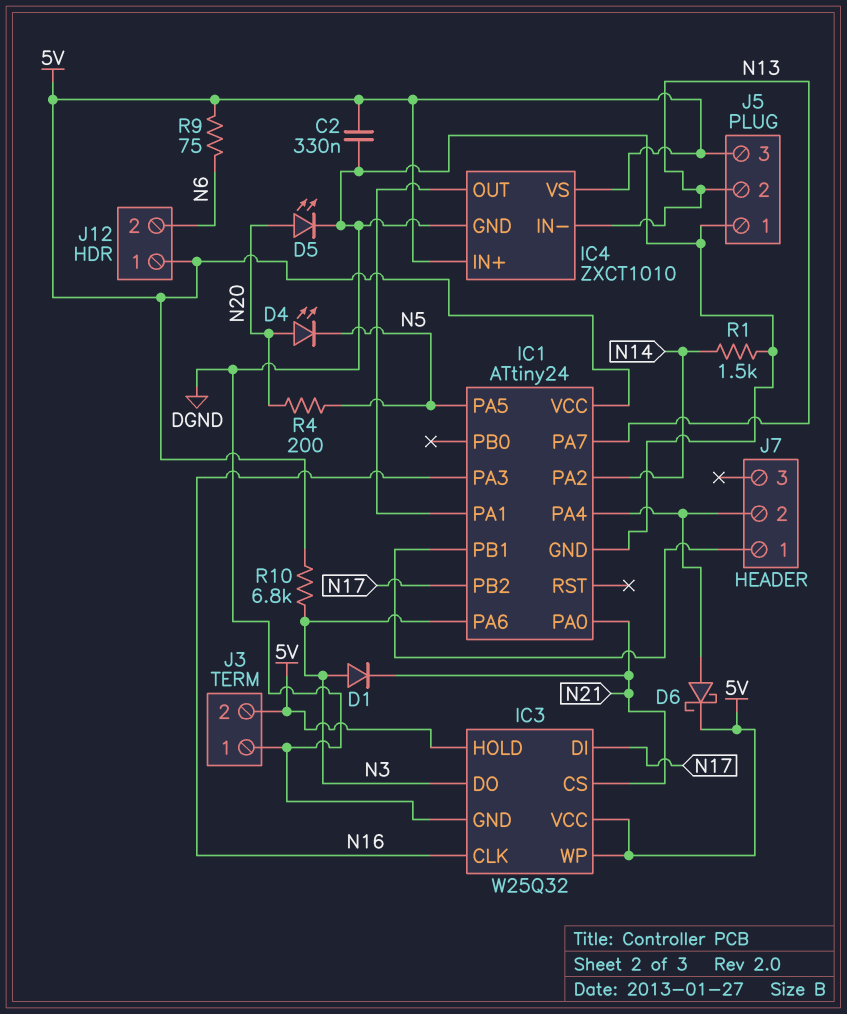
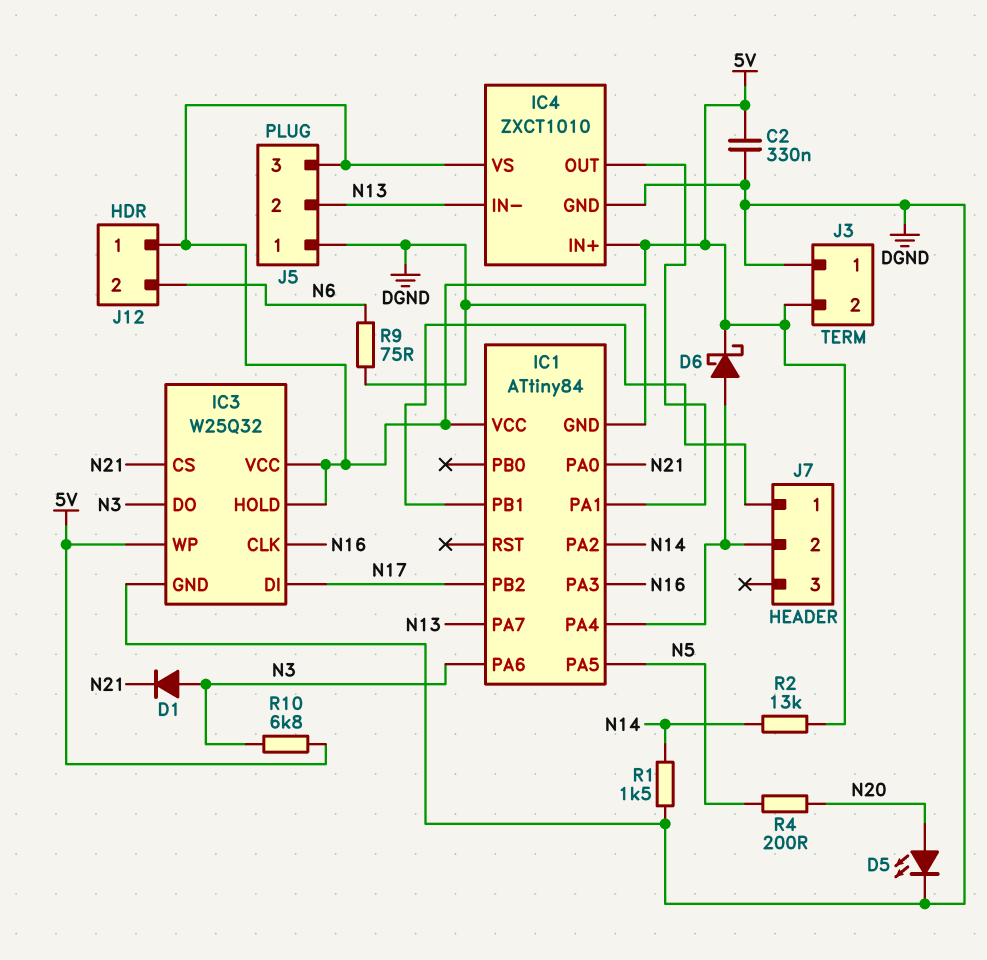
D4: LED (A N20, K N5) -> none
IC1: ATtiny24 -> ATtiny84
R2: none -> 13k (5V, N14)
R9: 75 (5V, N6) -> 75 (DGND, N6)

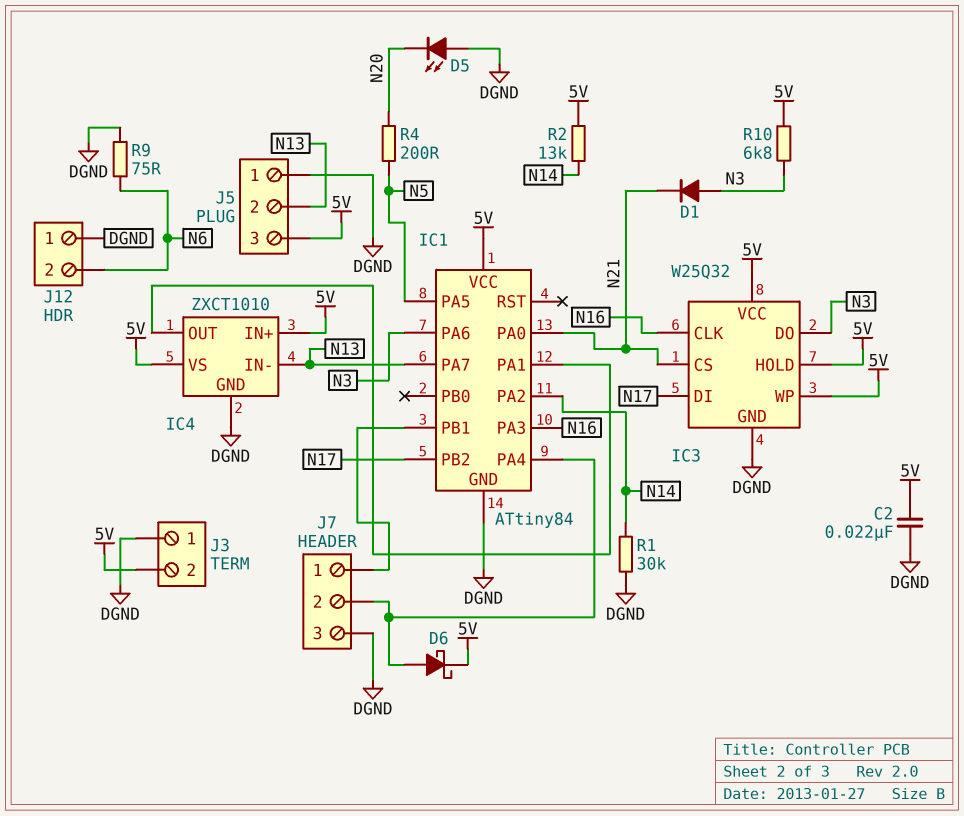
C2: 330nF (5V, DGND) -> 22nF (5V, DGND)
D5: LED (A N20, K DGND) -> LED (A DGND, K N20)
J7 pin 3: none -> DGND
J12 pin 1: 5V -> DGND
R1: 1.5k (DGND, N14) -> 30k (DGND, N14)

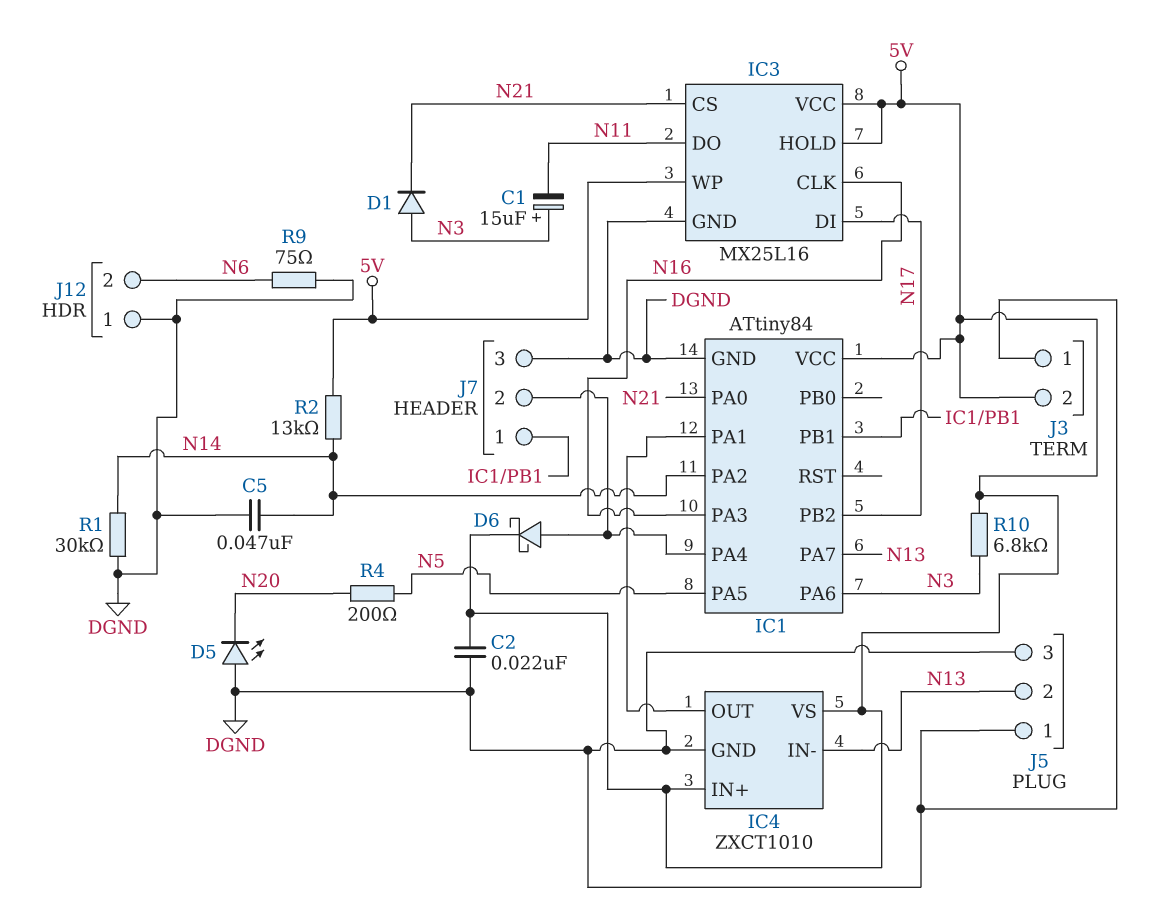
C1: none -> 15uF (plus N3, minus N11)
C5: none -> 47nF (DGND, N14)
IC3: W25Q32 -> MX25L16
IC3 pin DO: N3 -> N11
J5 pin 3: 5V -> DGND

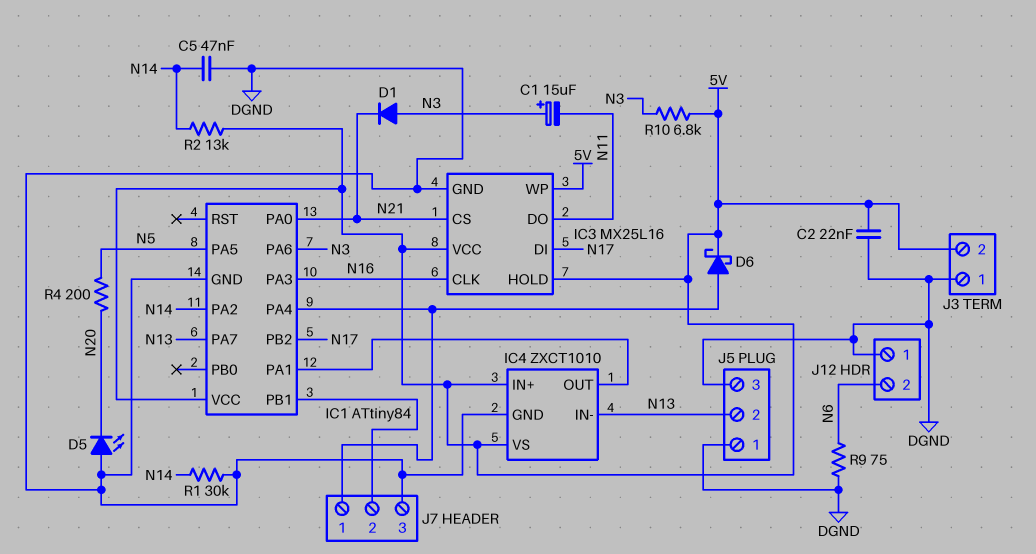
J7 pin 1: IC1/PB1 -> IC1/PA4
J7 pin 2: IC1/PA4 -> IC1/PB1

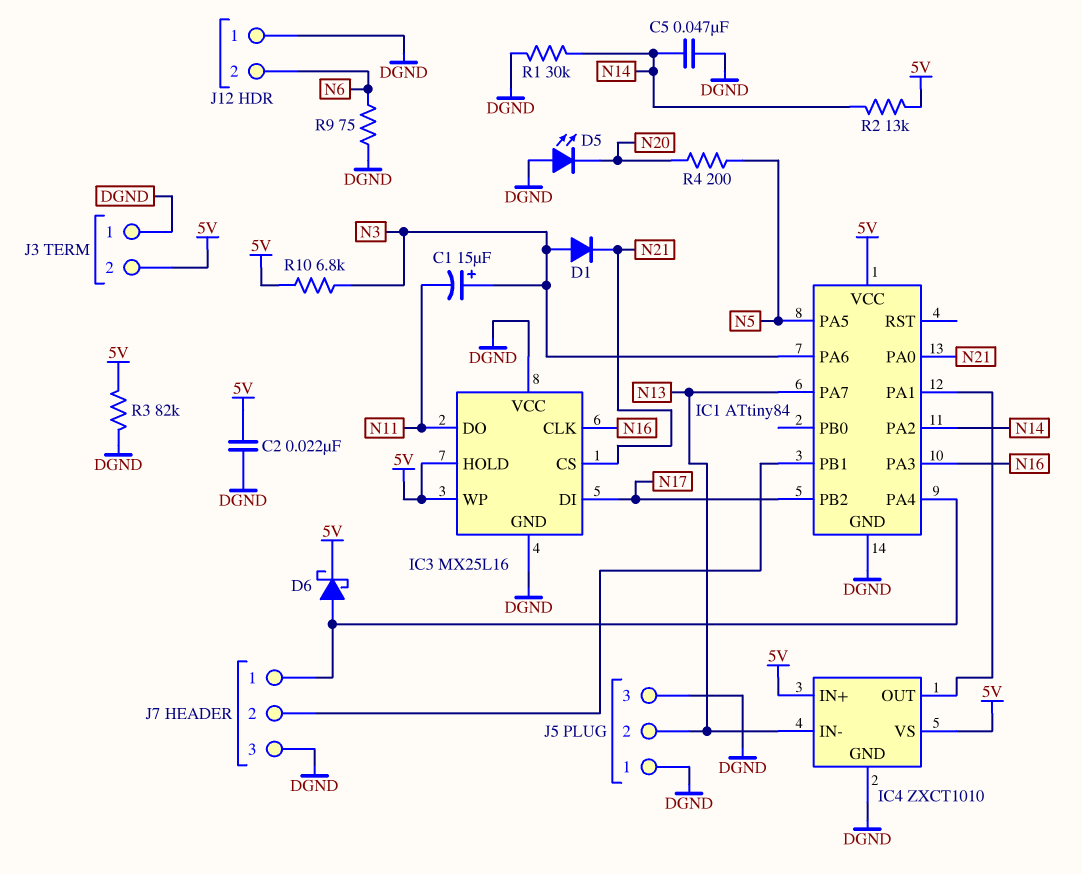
IC3 pin VCC: 5V -> DGND
R3: none -> 82k (5V, DGND)

